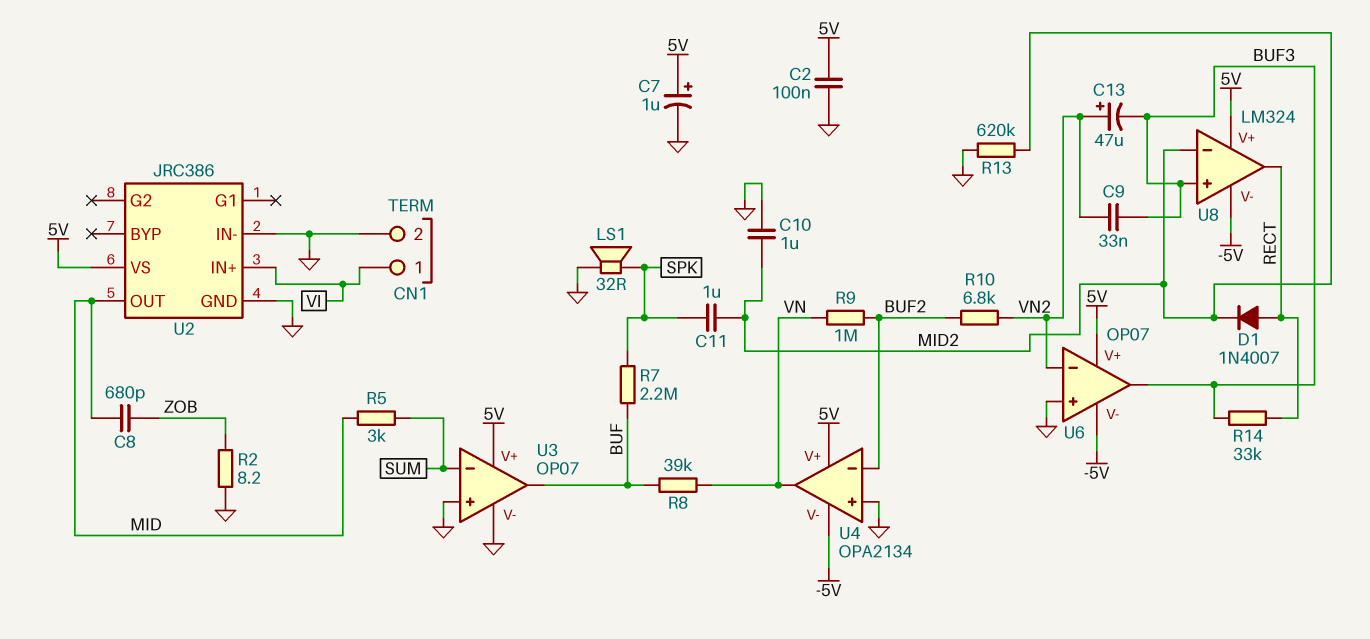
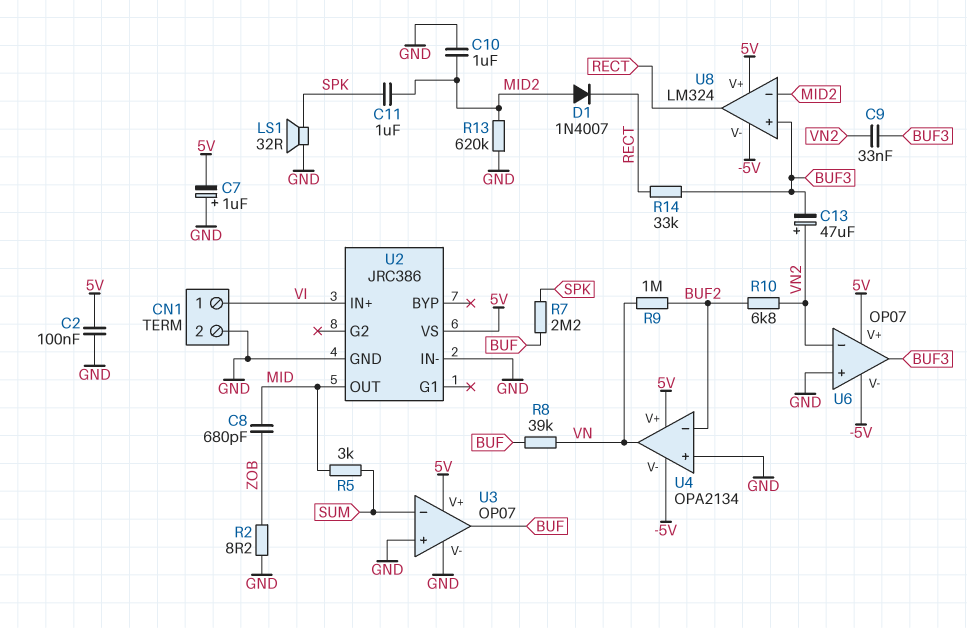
C7: 1uF (plus 5V, minus GND) -> 1uF (plus GND, minus 5V)
D1: diode 1N4007 (A RECT, K MID2) -> diode 1N4007 (A MID2, K RECT)

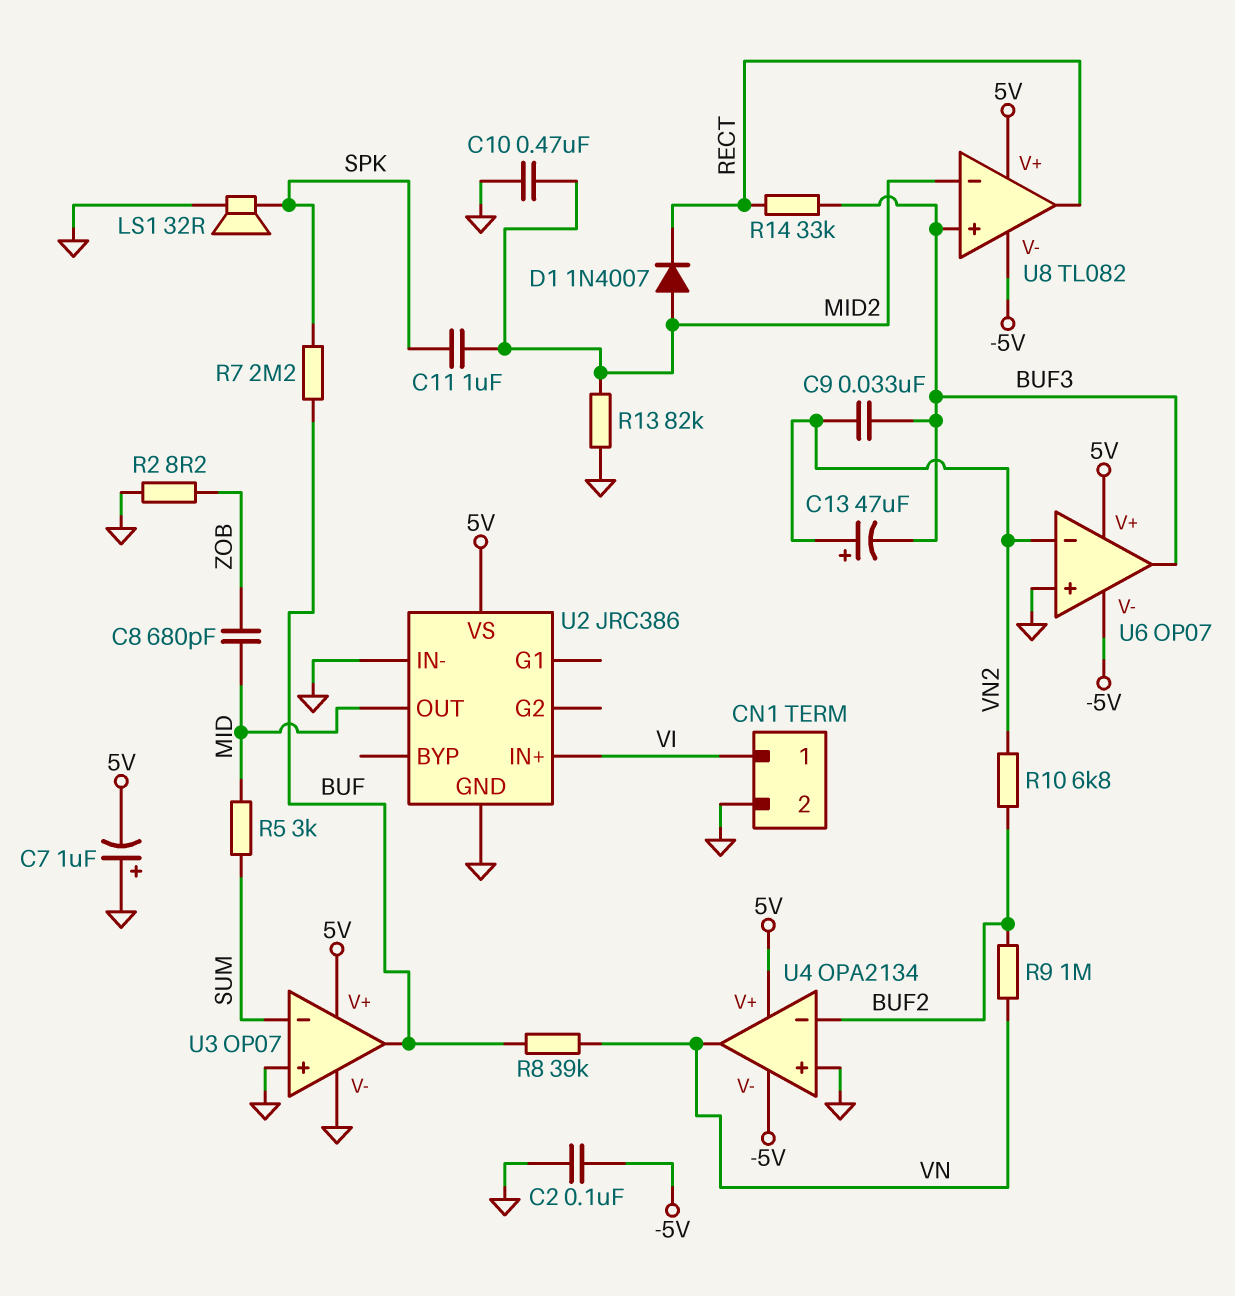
C2: 100nF (5V, GND) -> 100nF (-5V, GND)
C10: 1uF (GND, MID2) -> 470nF (GND, MID2)
R13: 620k (GND, MID2) -> 82k (GND, MID2)
U8: LM324 -> TL082

